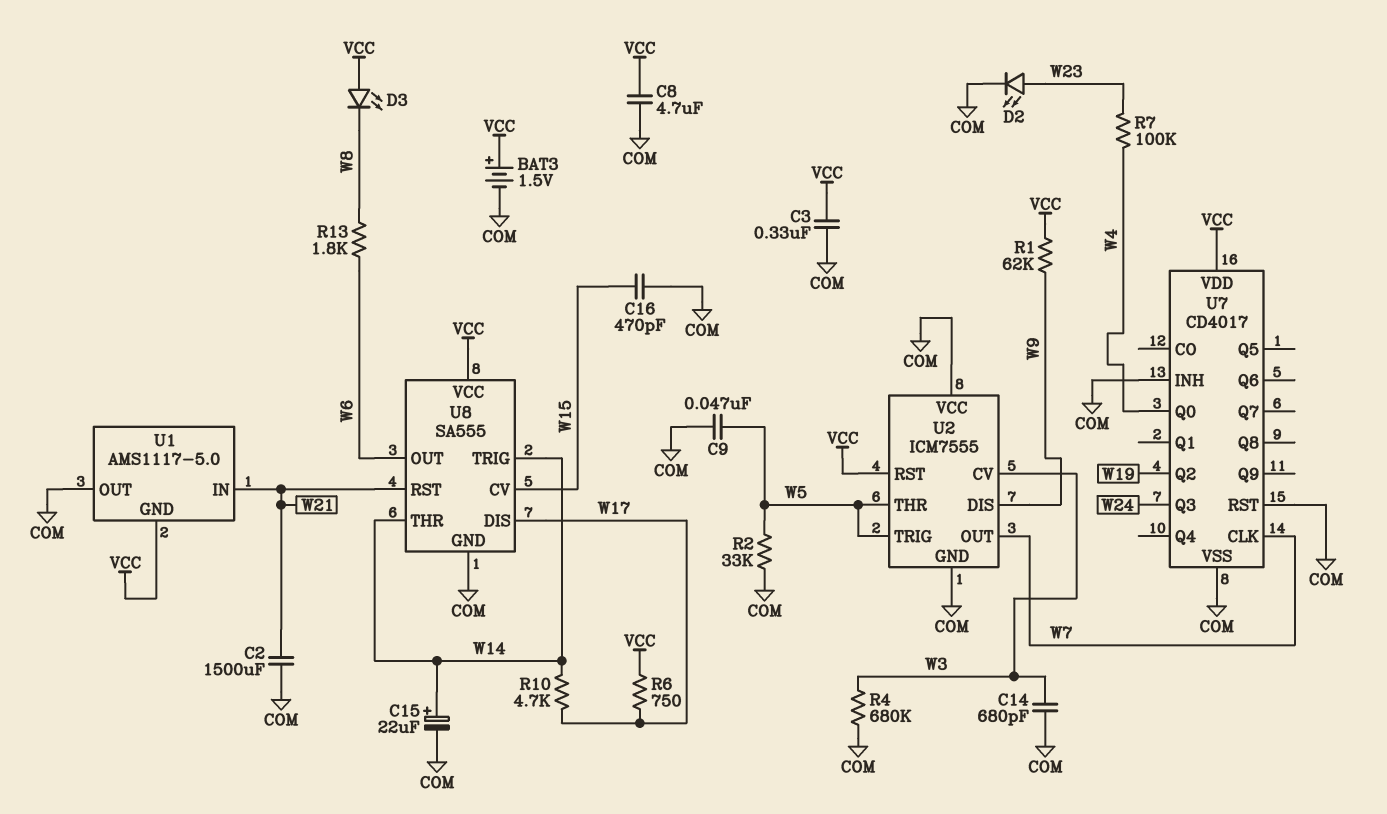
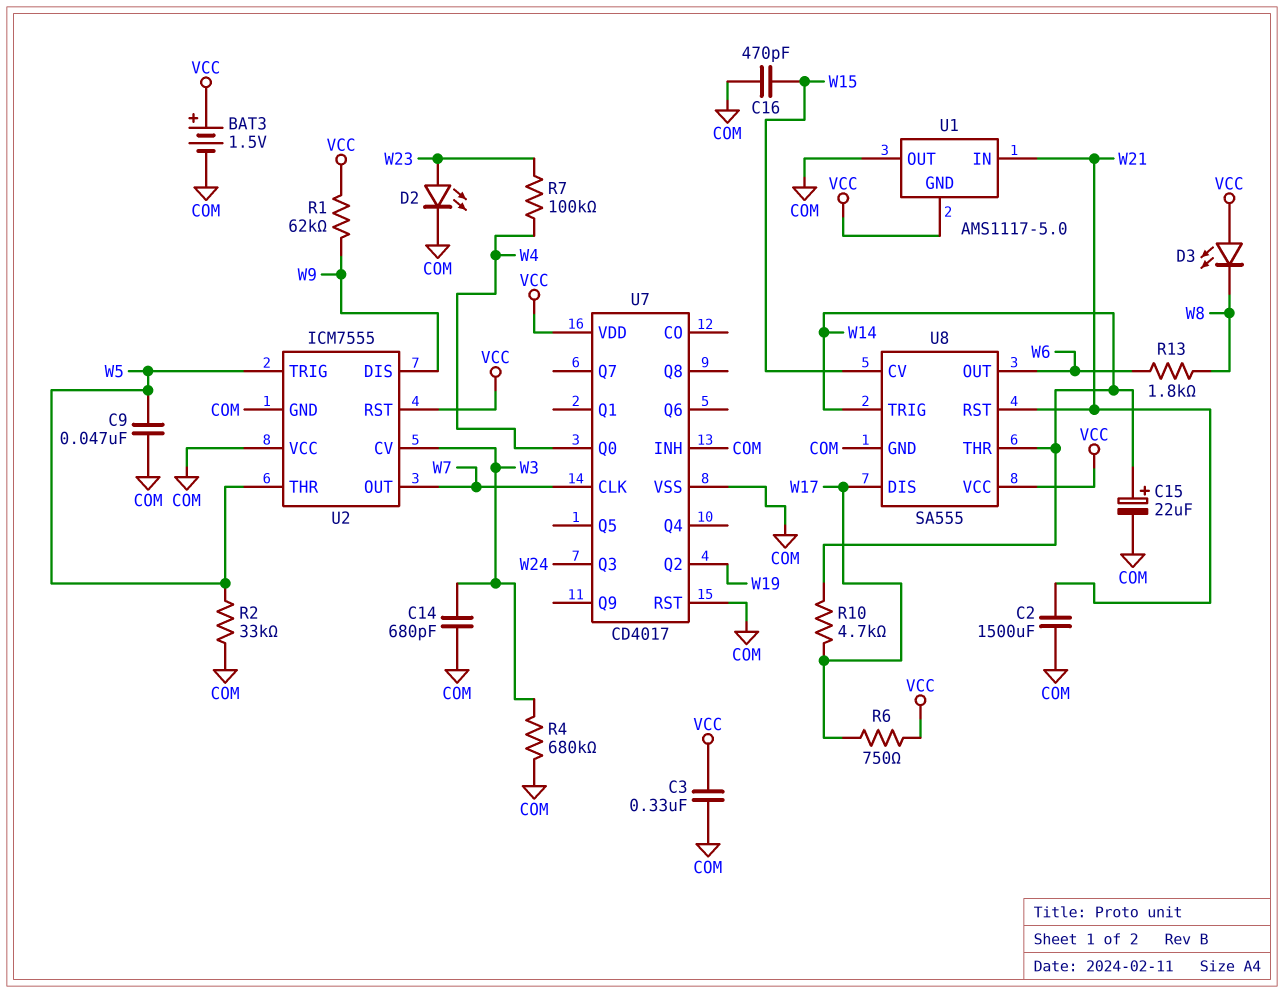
C8: 4.7uF (COM, VCC) -> none

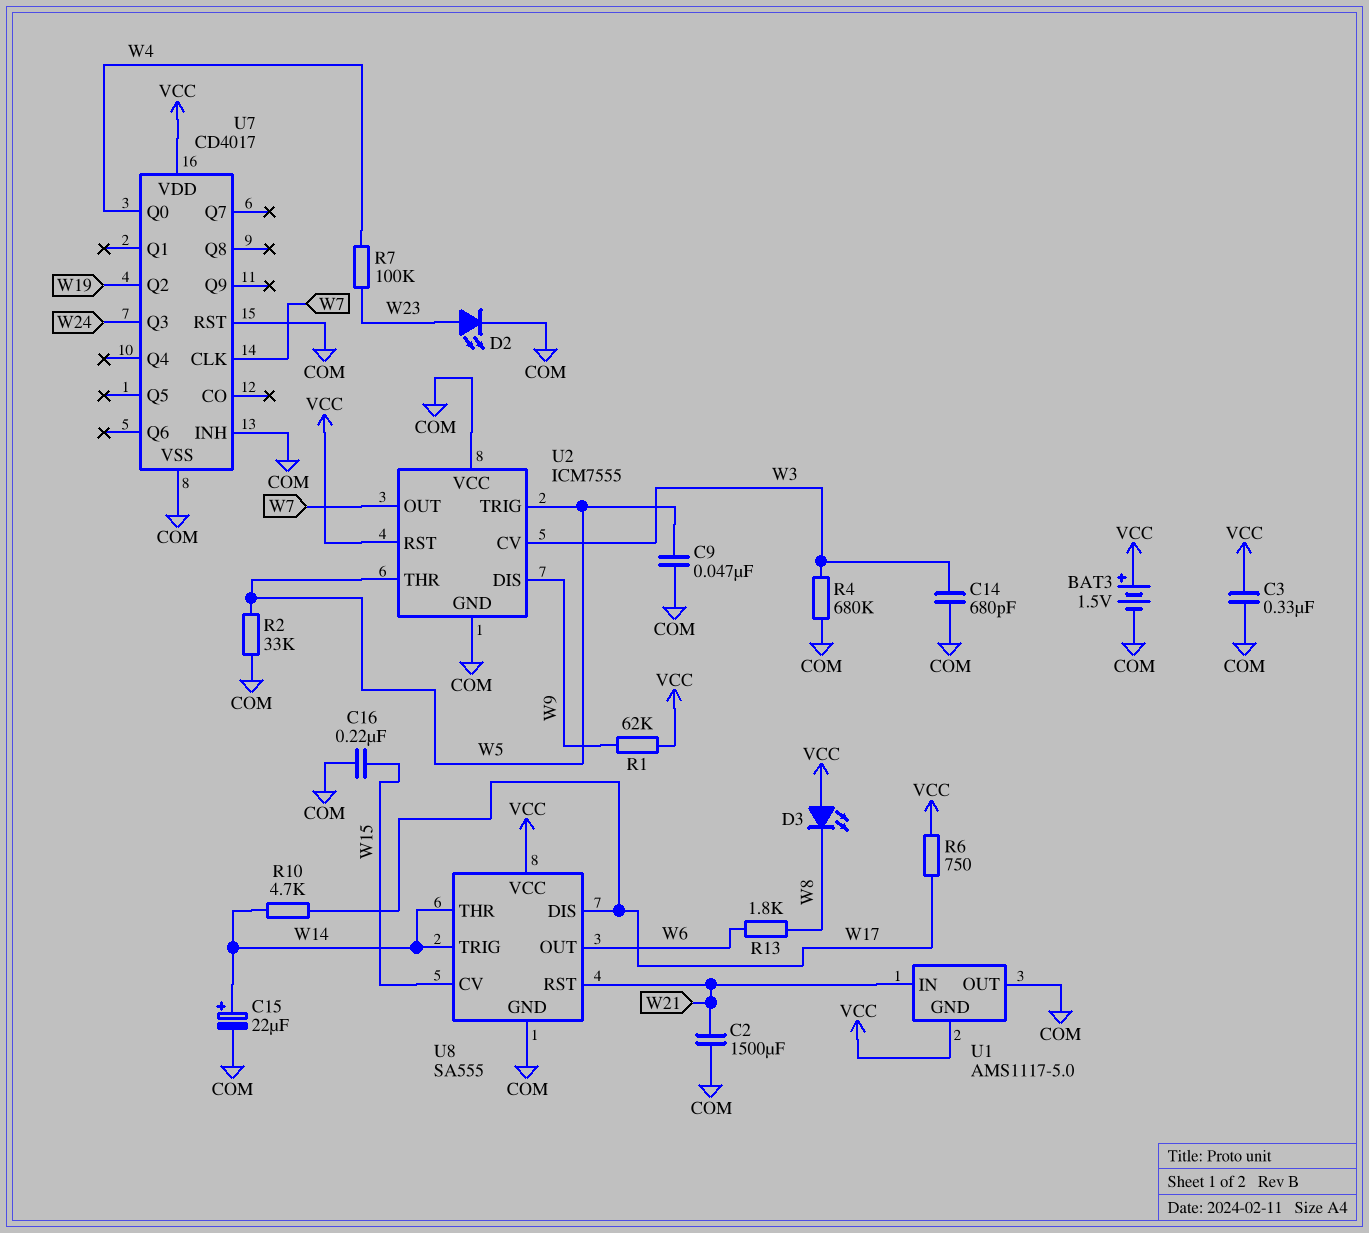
C16: 470pF (COM, W15) -> 220nF (COM, W15)

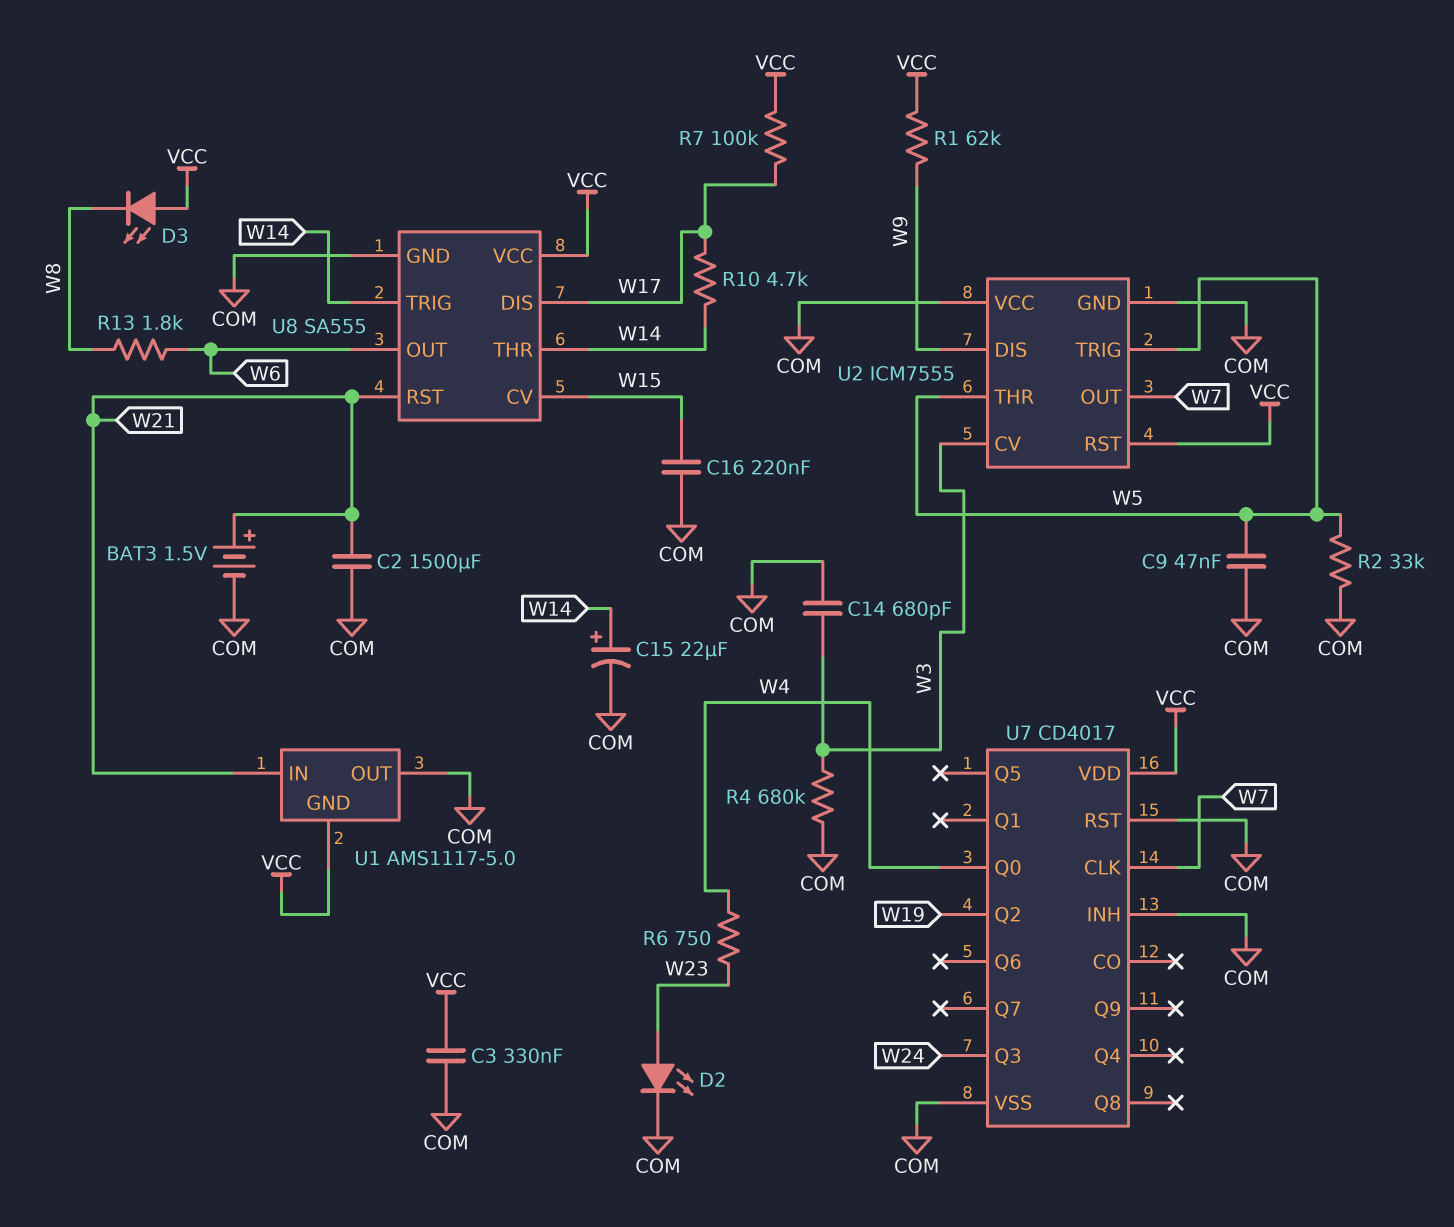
BAT3: 1.5V (plus VCC, minus COM) -> 1.5V (plus W21, minus COM)
R6: 750 (VCC, W17) -> 750 (W4, W23)
R7: 100k (W4, W23) -> 100k (VCC, W17)

